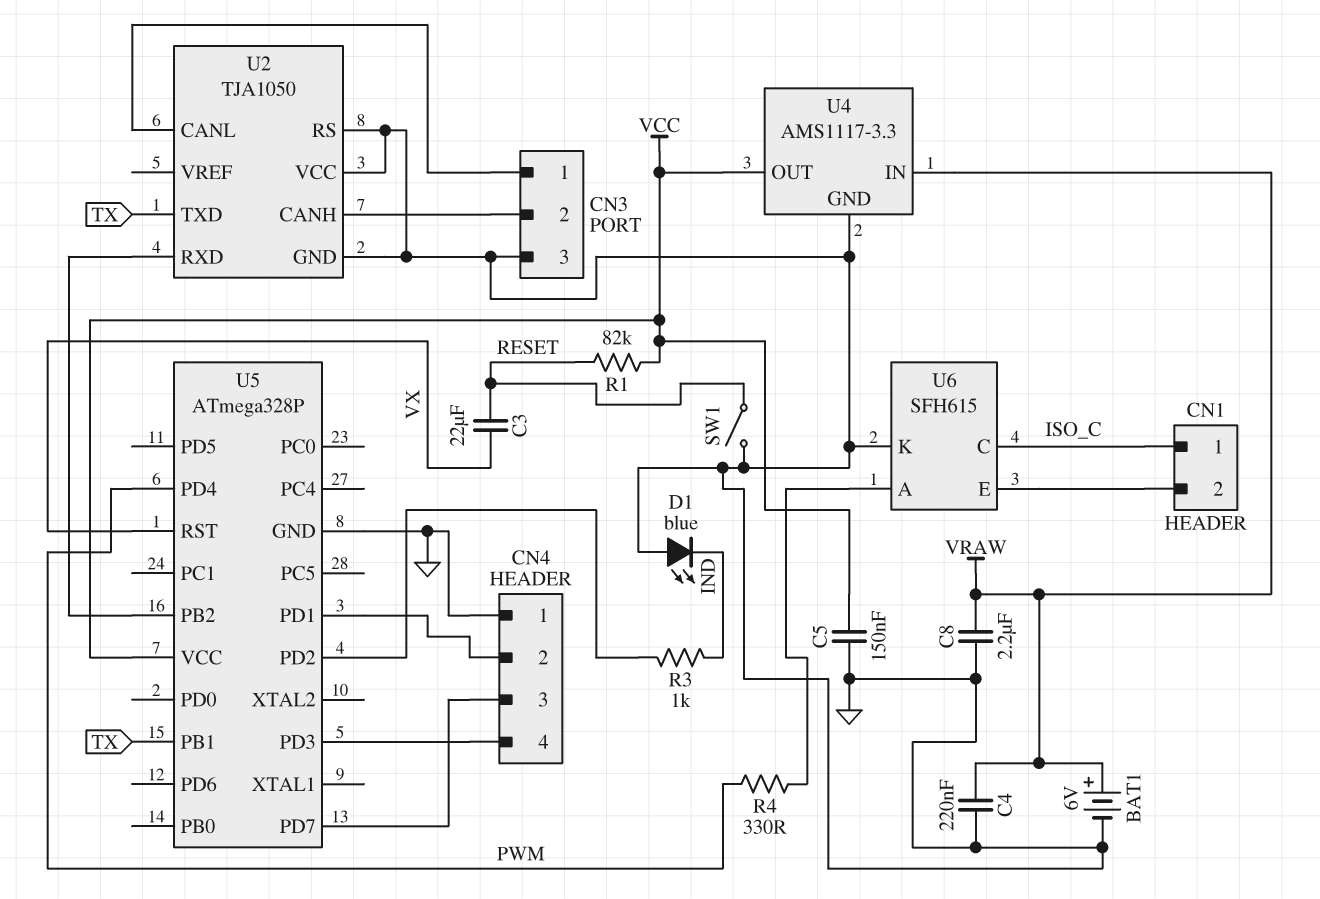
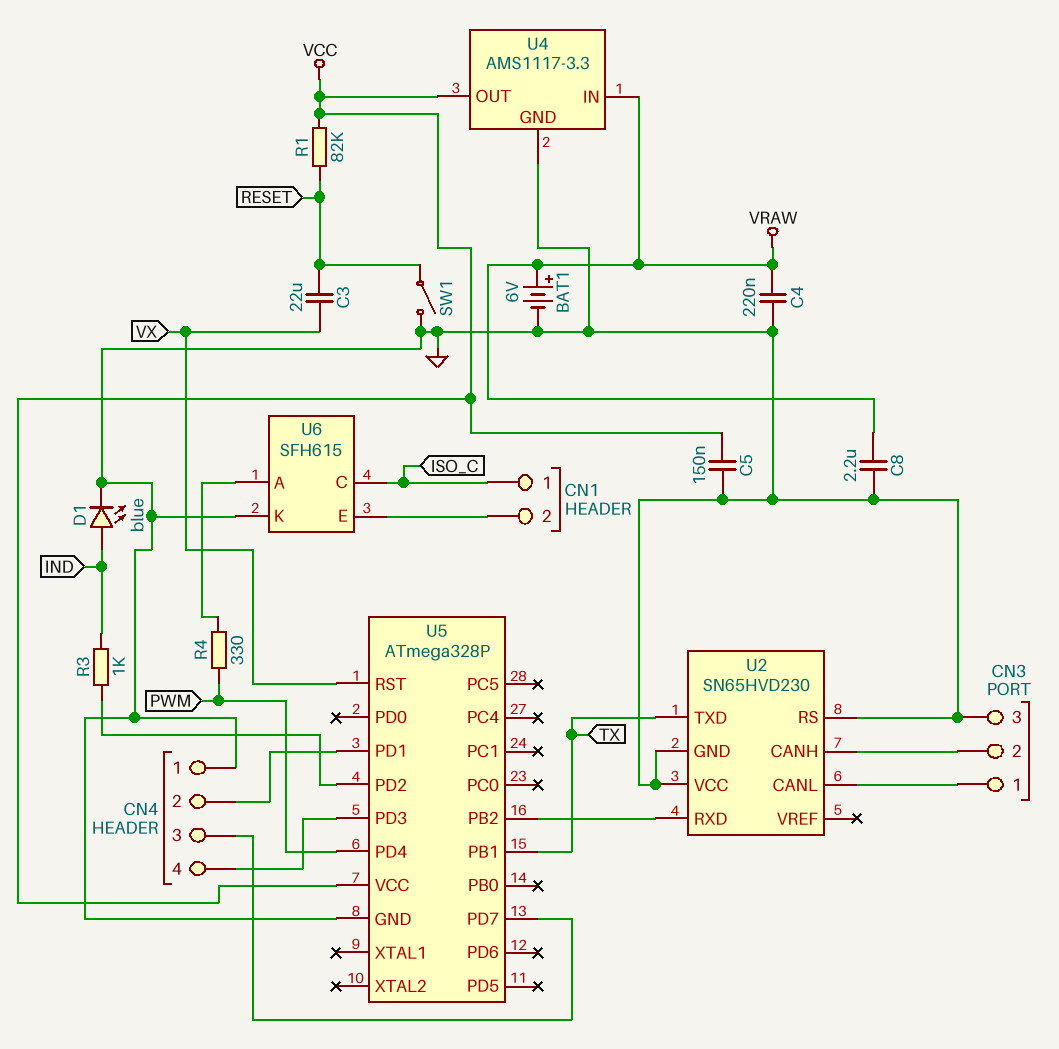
D1: LED blue (A GND, K IND) -> LED blue (A IND, K GND)
U2: TJA1050 -> SN65HVD230

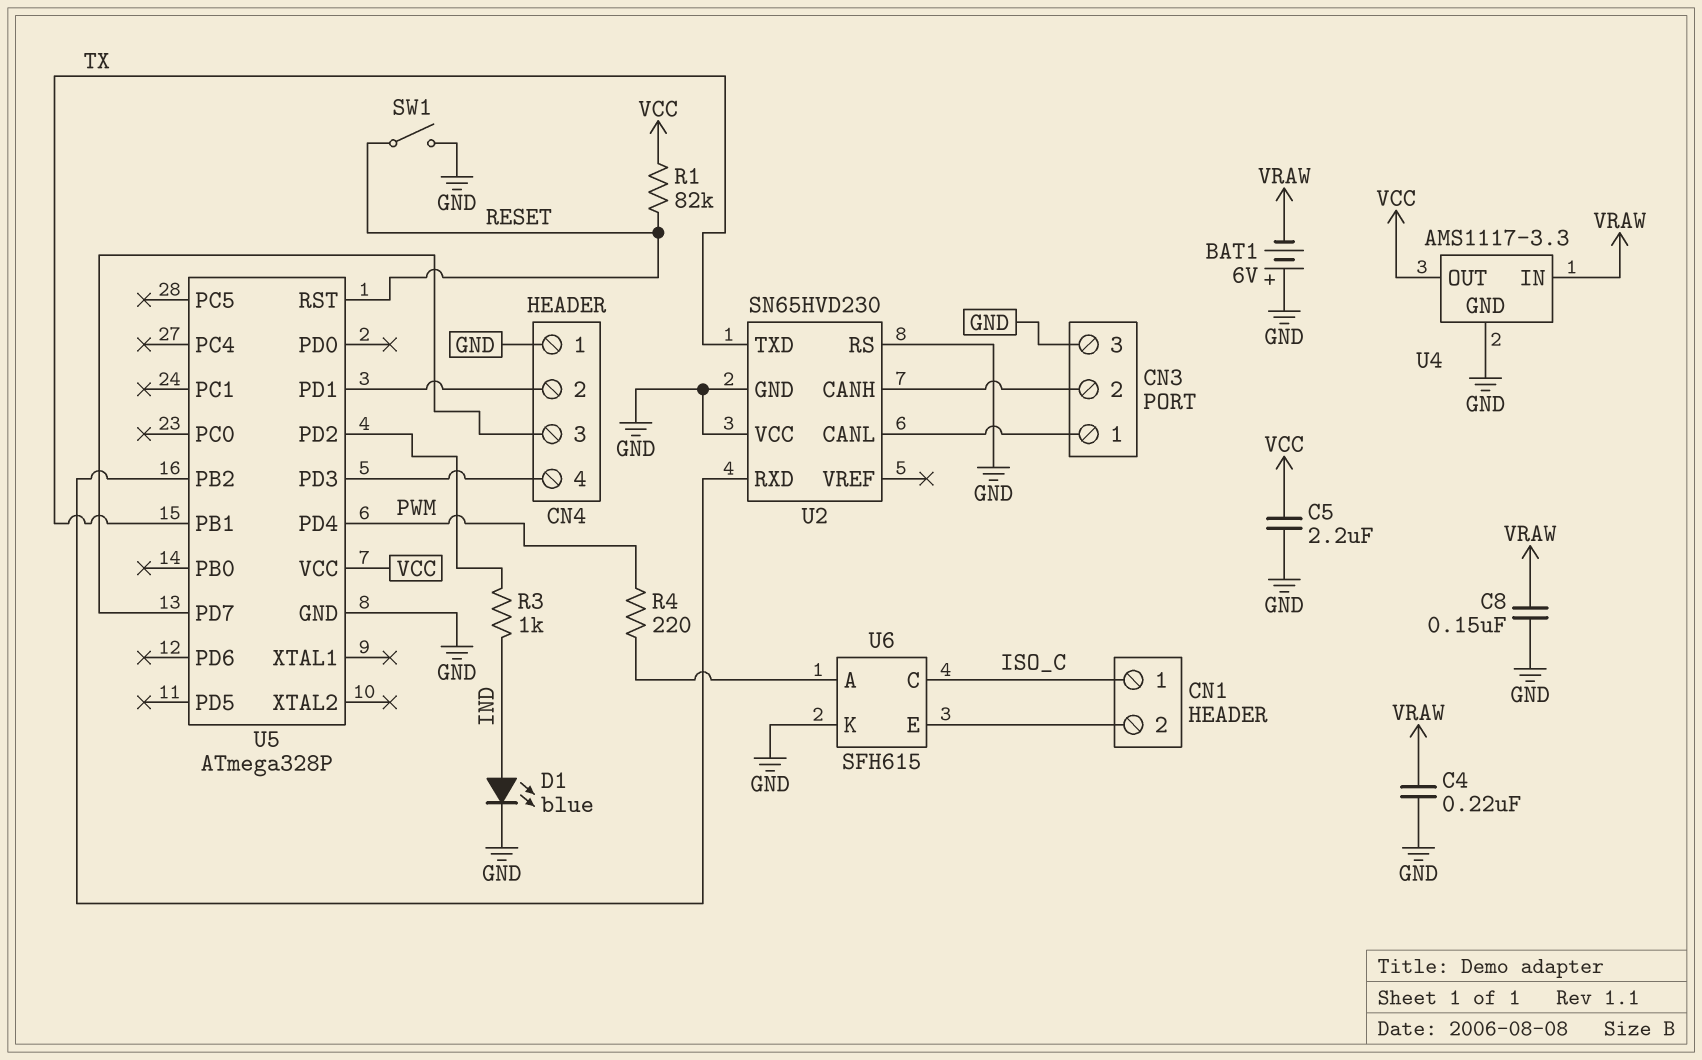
BAT1: 6V (plus VRAW, minus GND) -> 6V (plus GND, minus VRAW)
C3: 22uF (RESET, VX) -> none
C5: 150nF (GND, VCC) -> 2.2uF (GND, VCC)
C8: 2.2uF (GND, VRAW) -> 150nF (GND, VRAW)
R4: 330 (PWM, U6/A) -> 220 (PWM, U6/A)
U5 pin RST: VX -> RESET

